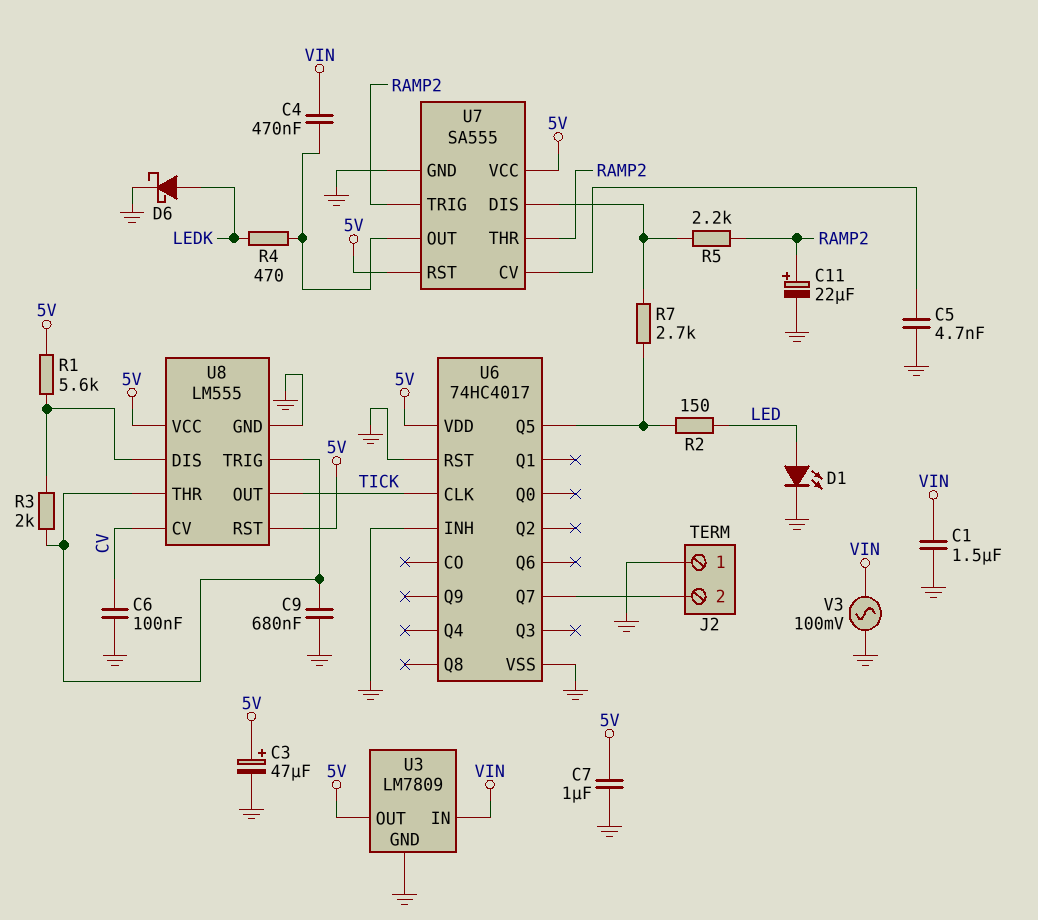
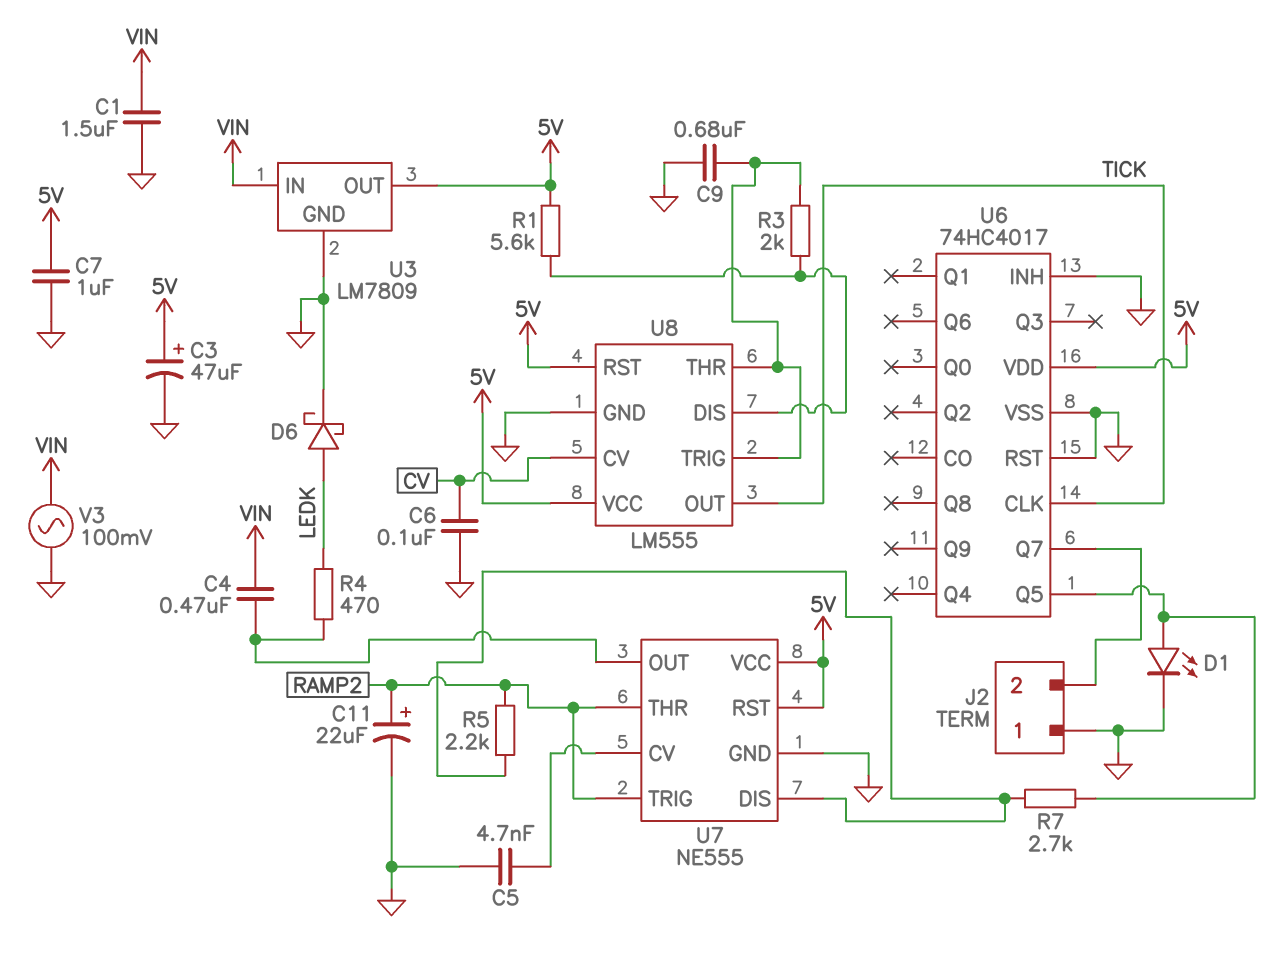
D1: LED (A LED, K GND) -> LED (A U6/Q5, K GND)
R2: 150 (LED, U6/Q5) -> none
U7: SA555 -> NE555

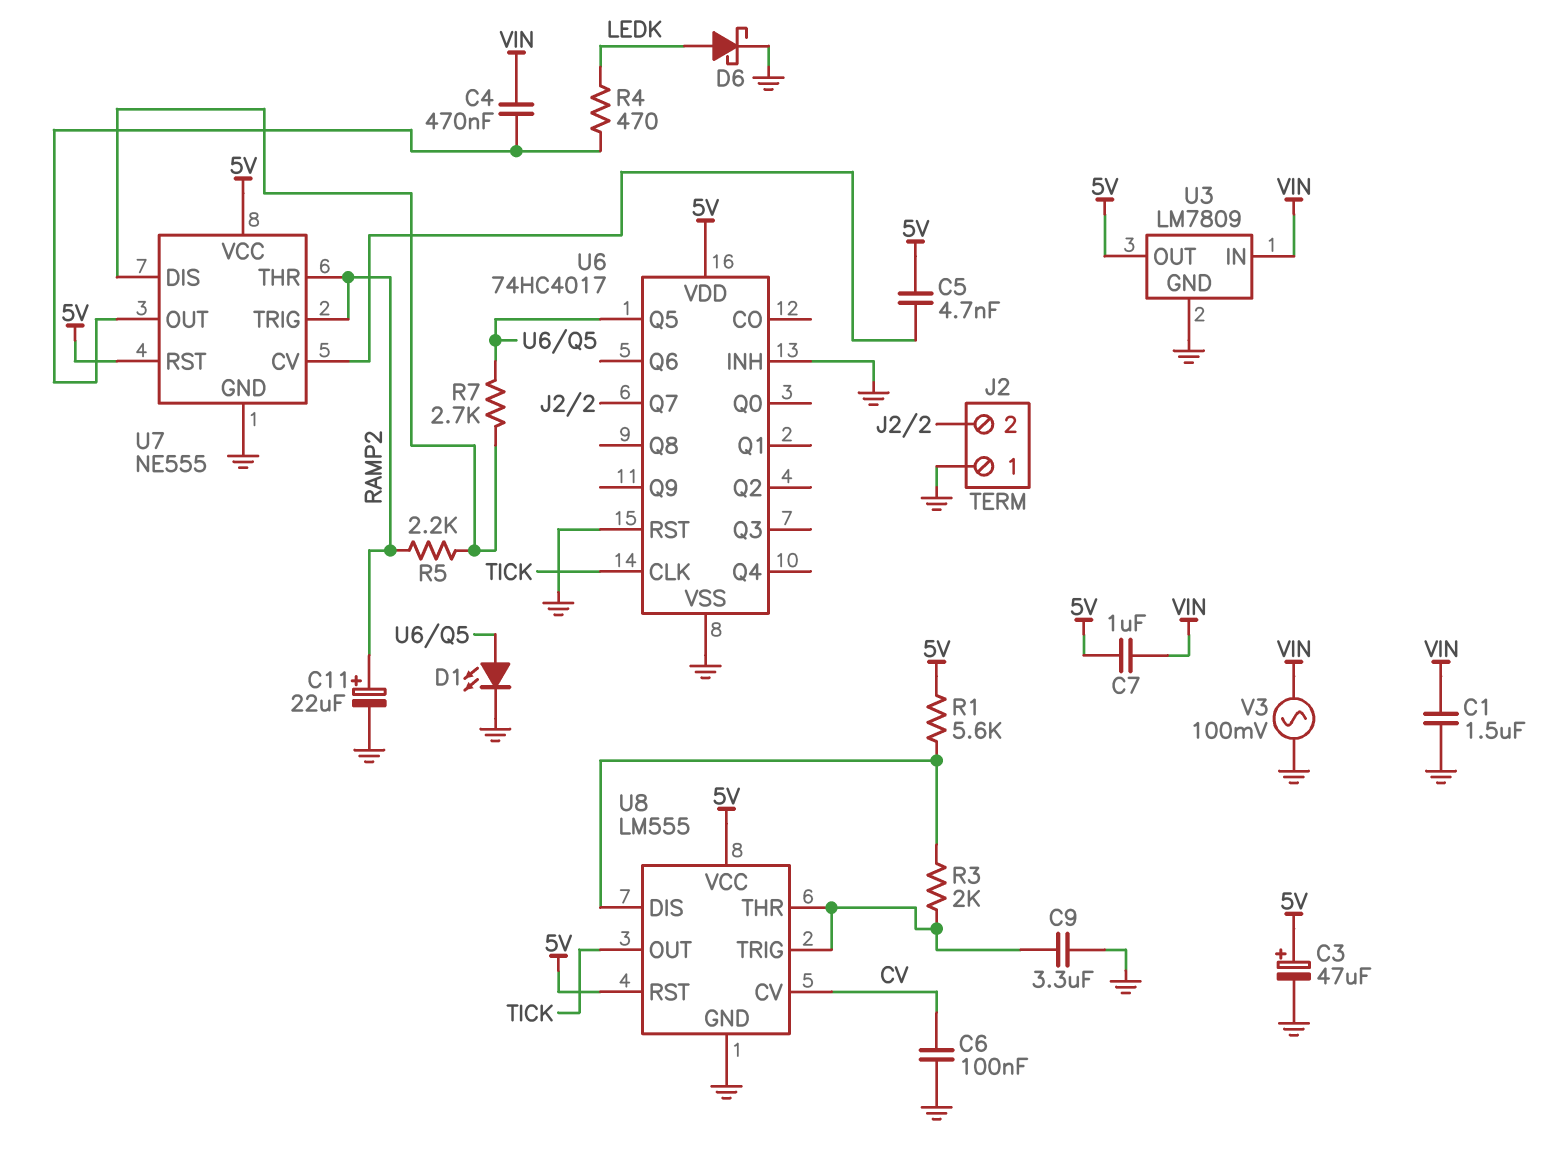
C5: 4.7nF (GND, U7/CV) -> 4.7nF (5V, U7/CV)
C7: 1uF (5V, GND) -> 1uF (5V, VIN)
C9: 680nF (GND, U8/THR) -> 3.3uF (GND, U8/THR)

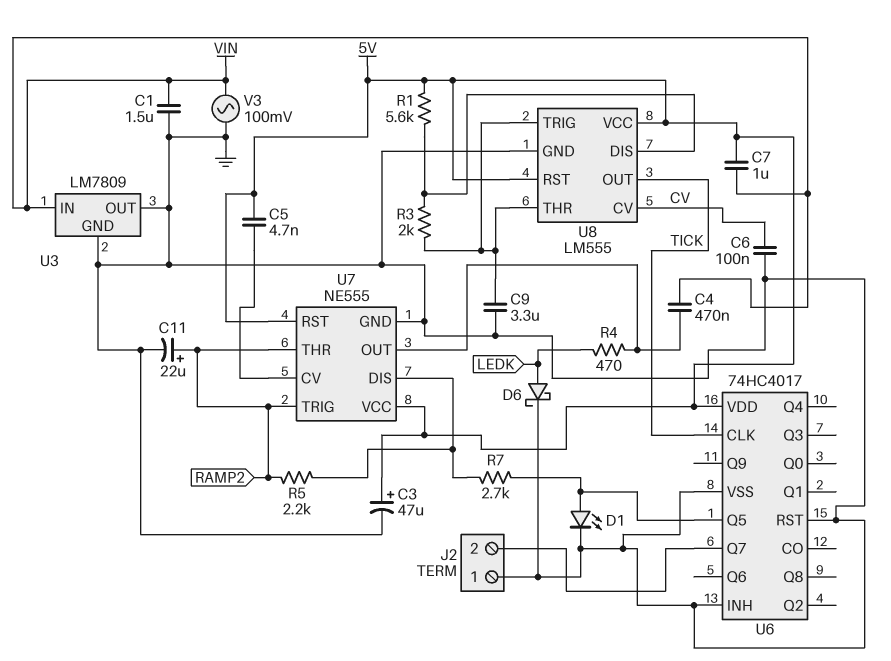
U3 pin OUT: 5V -> GND

